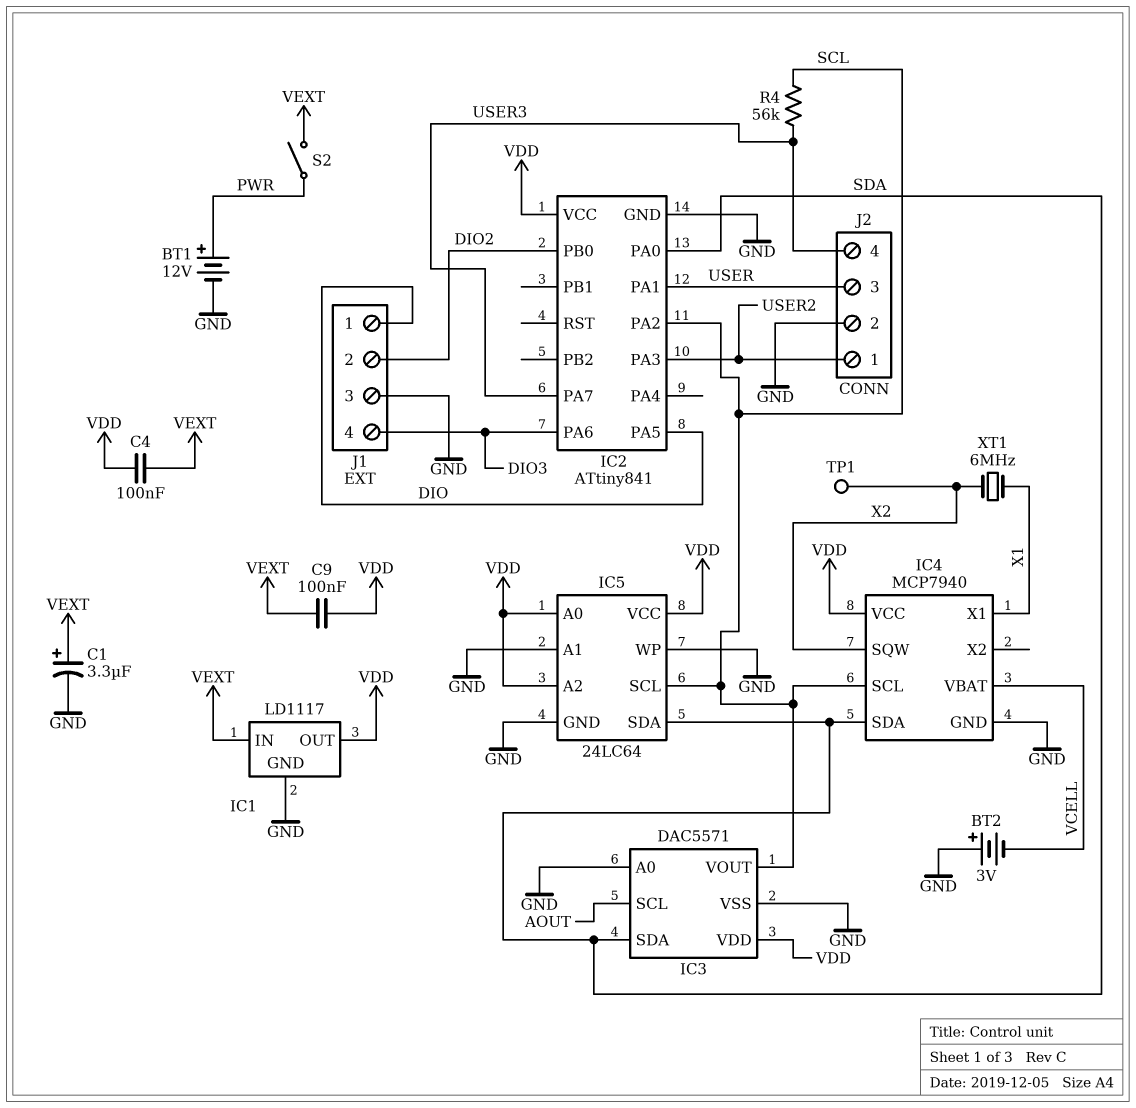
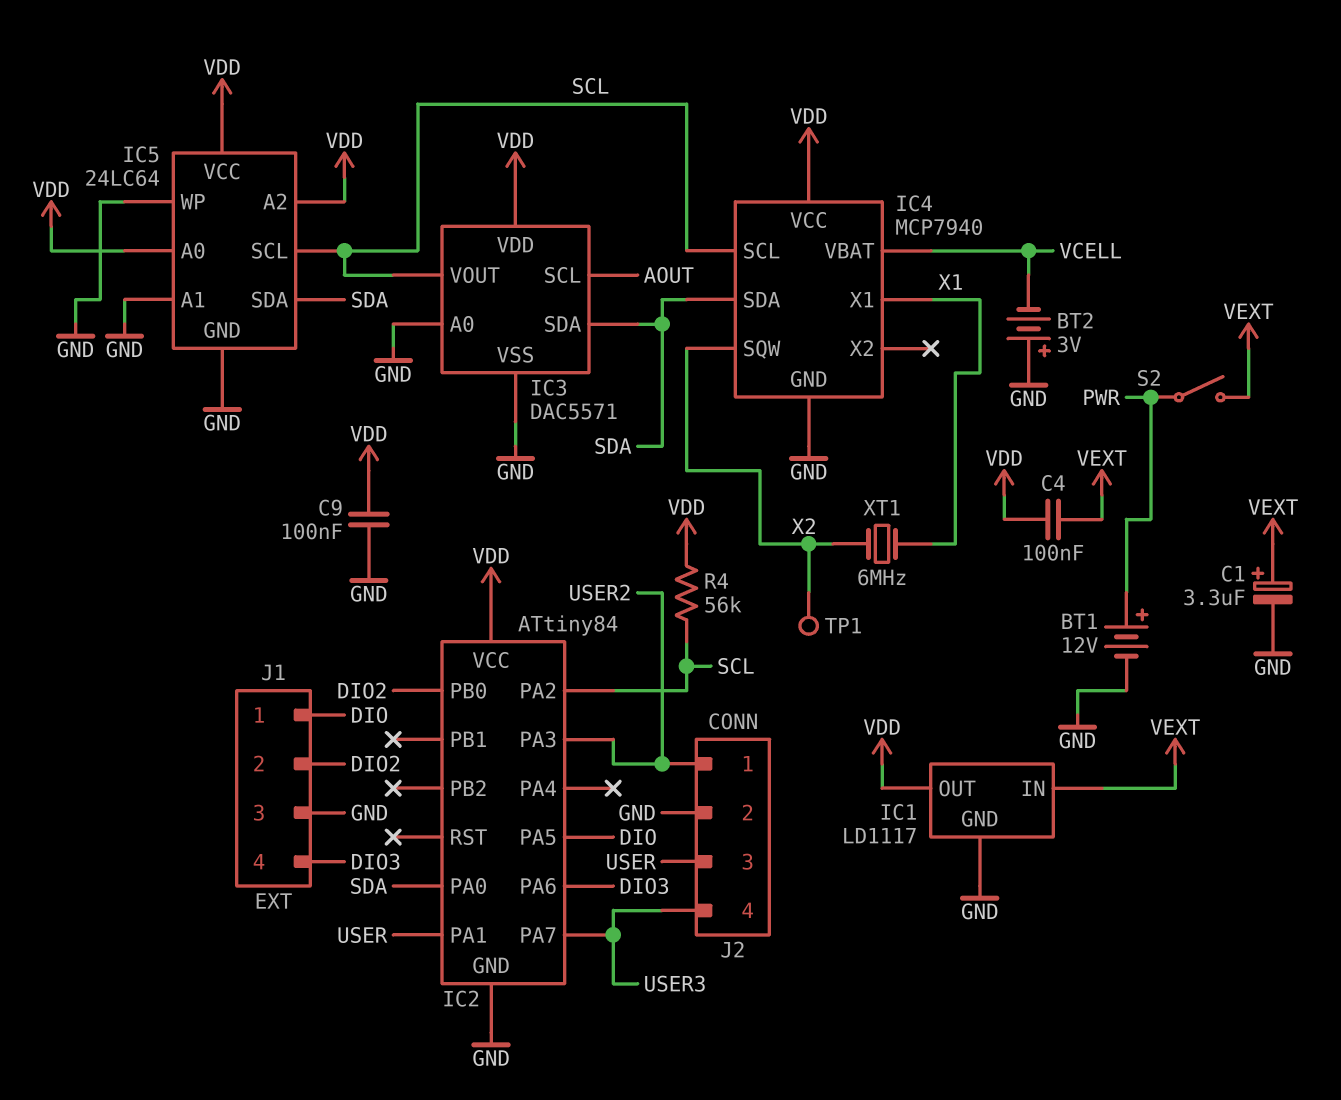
C9: 100nF (VDD, VEXT) -> 100nF (GND, VDD)
IC2: ATtiny841 -> ATtiny84
R4: 56k (SCL, USER3) -> 56k (SCL, VDD)

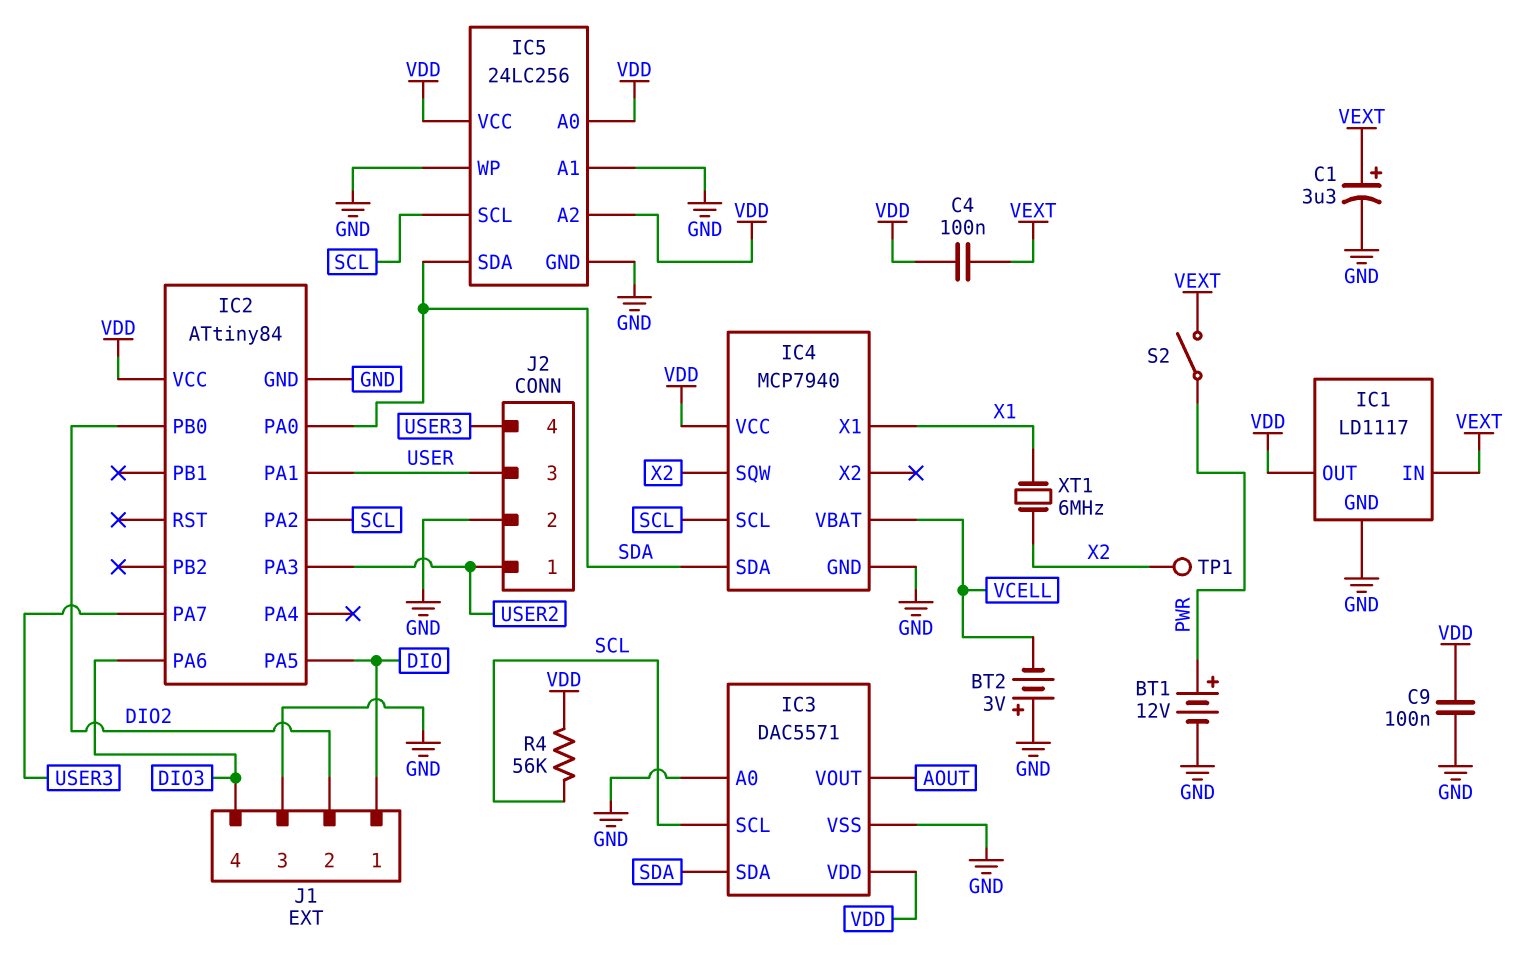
IC3 pin SCL: AOUT -> SCL
IC3 pin VOUT: SCL -> AOUT
IC5: 24LC64 -> 24LC256

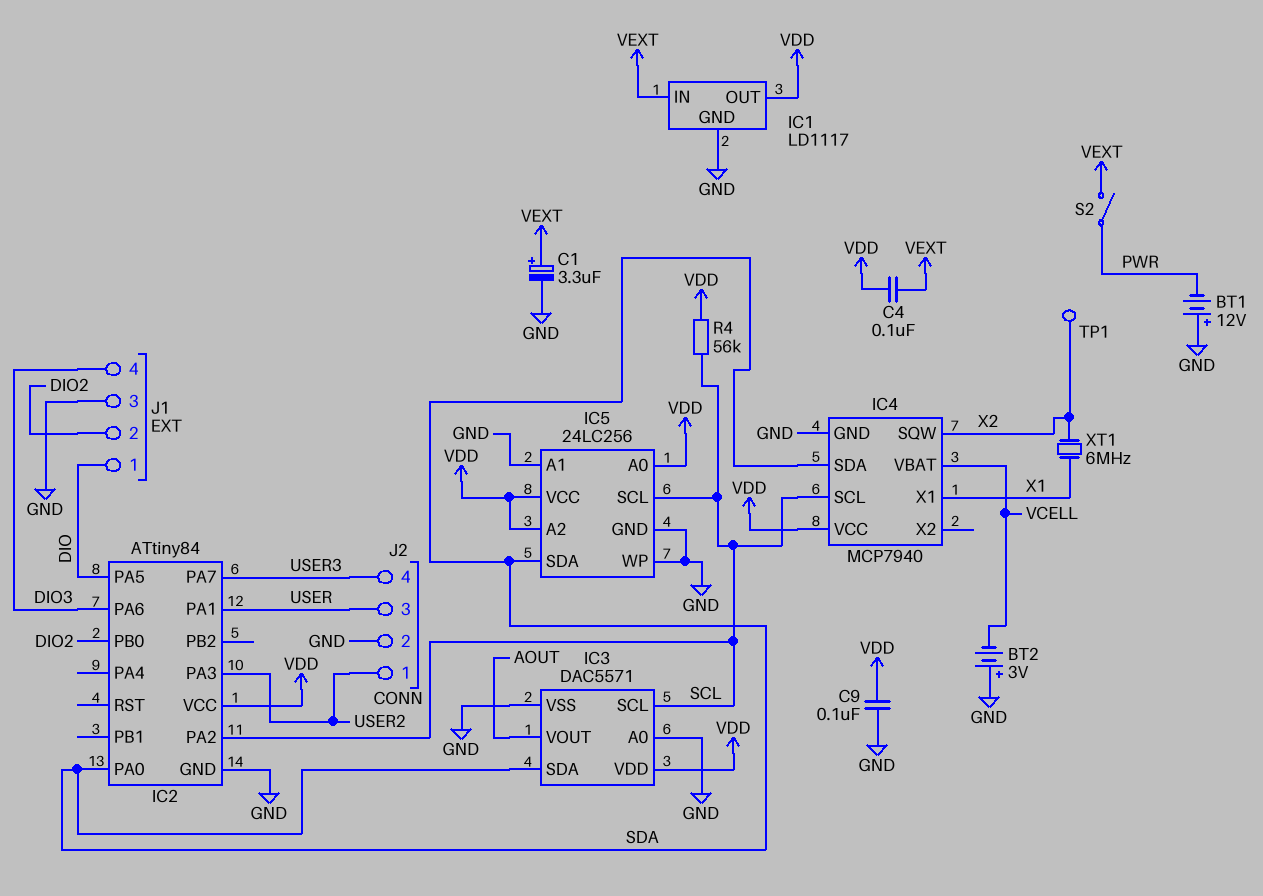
BT1: 12V (plus PWR, minus GND) -> 12V (plus GND, minus PWR)

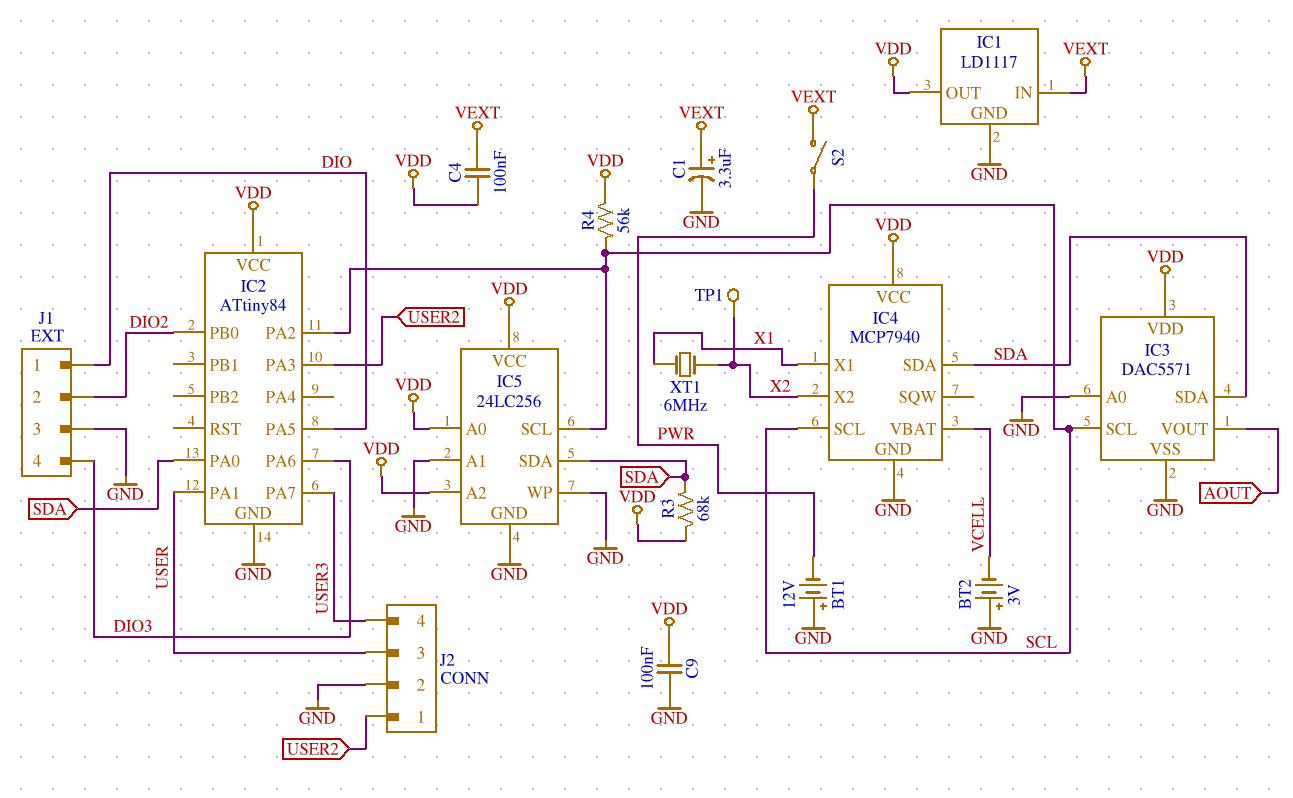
IC4 pin SQW: X2 -> none
IC4 pin X2: none -> X2
R3: none -> 68k (SDA, VDD)

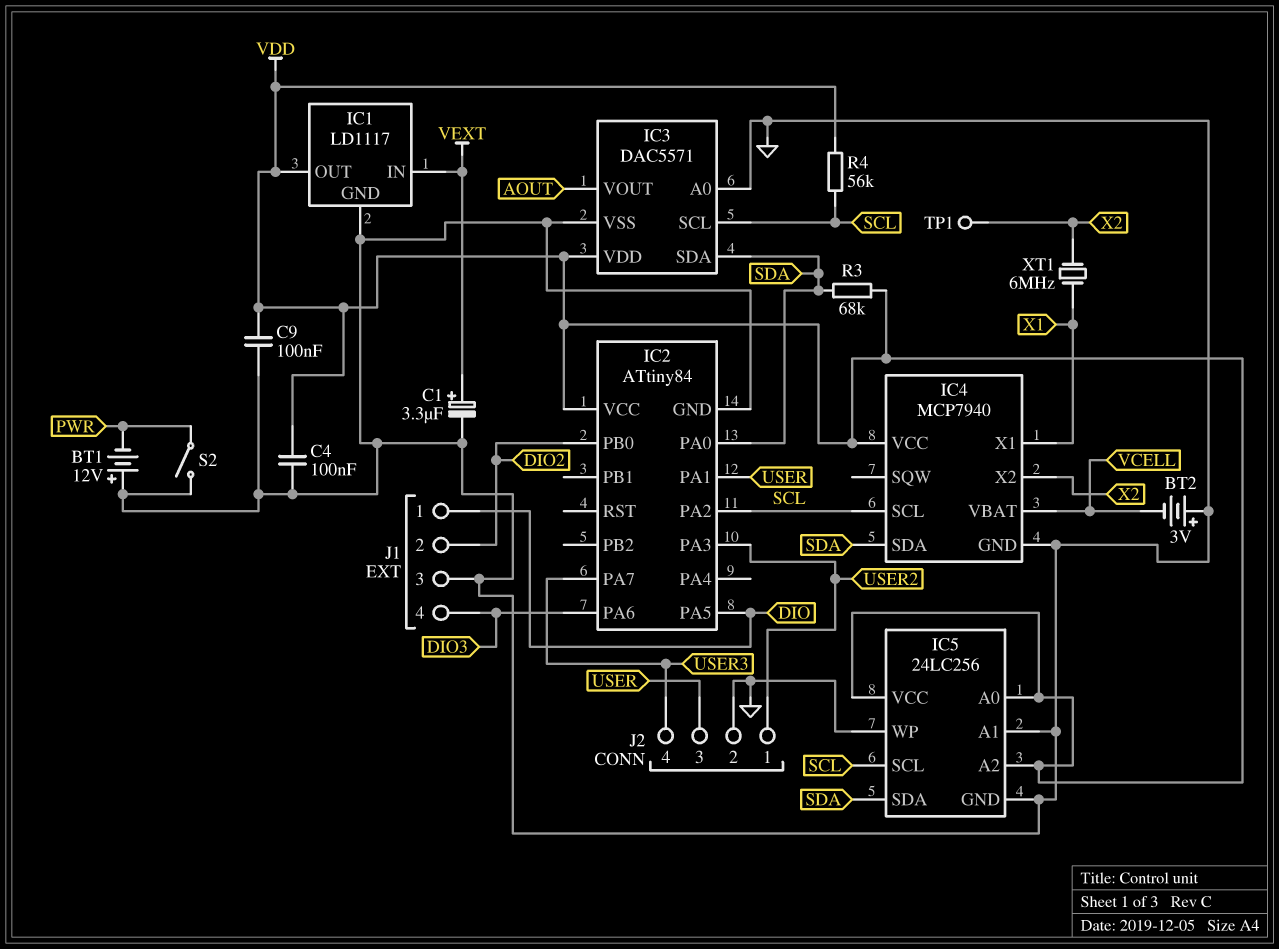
C4: 100nF (VDD, VEXT) -> 100nF (GND, VDD)
S2: switch (PWR, VEXT) -> switch (GND, PWR)

